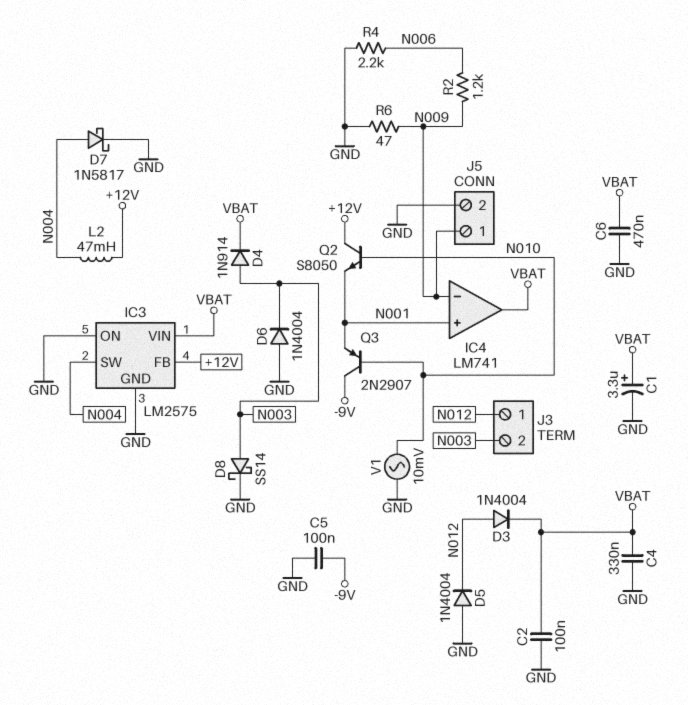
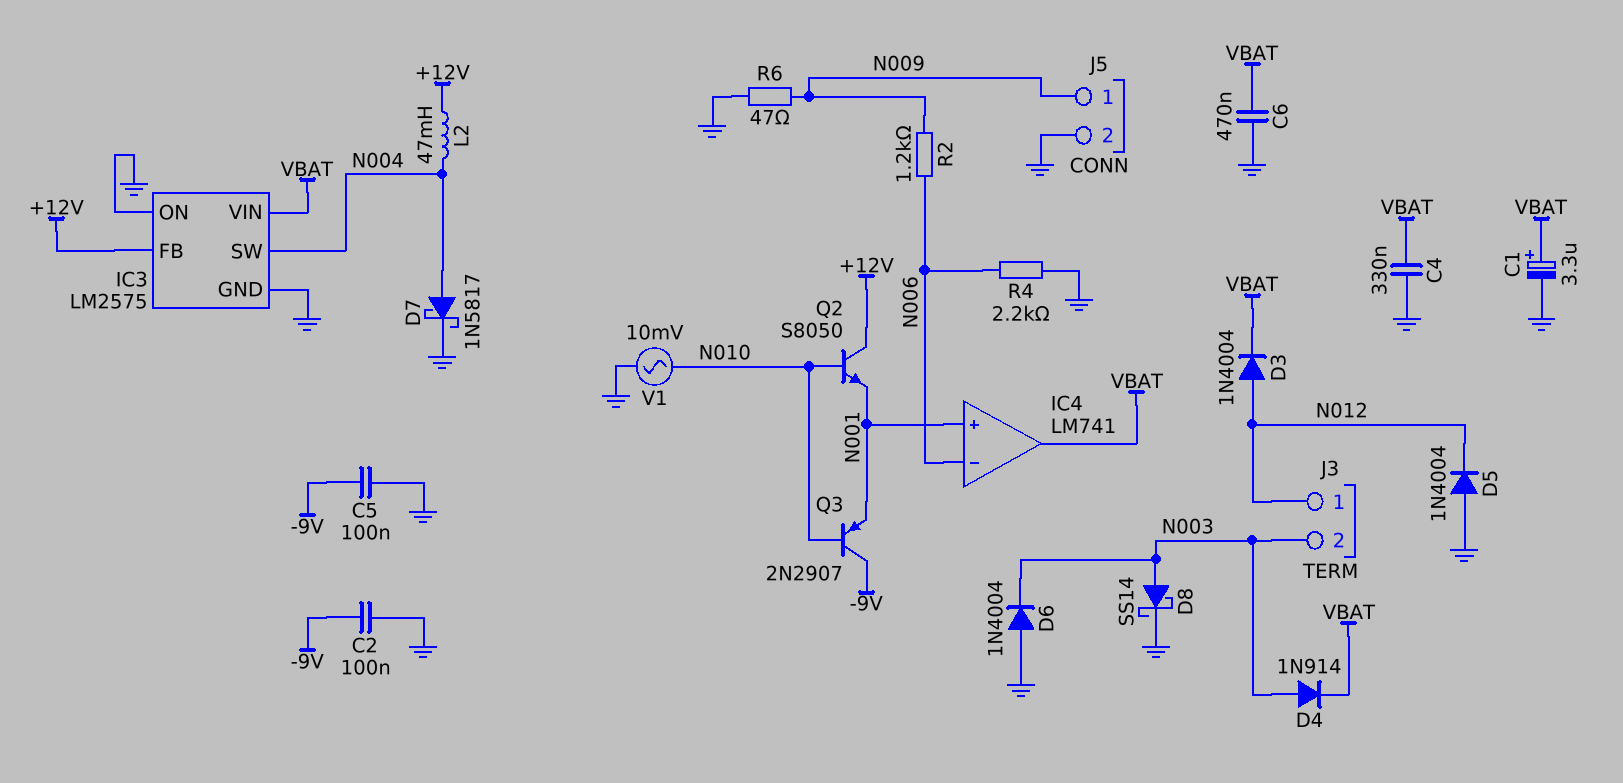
C2: 100nF (GND, VBAT) -> 100nF (-9V, GND)
IC4 pin in-: N009 -> N006

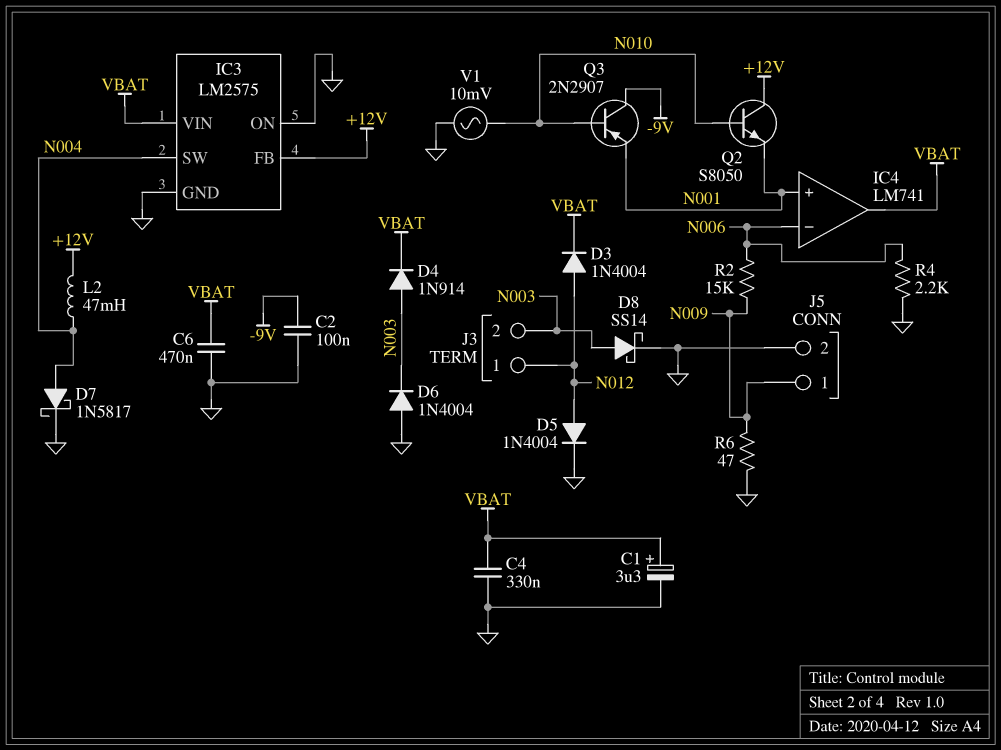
C5: 100nF (-9V, GND) -> none
D5: diode 1N4004 (A GND, K N012) -> diode 1N4004 (A N012, K GND)
R2: 1.2k (N006, N009) -> 15k (N006, N009)

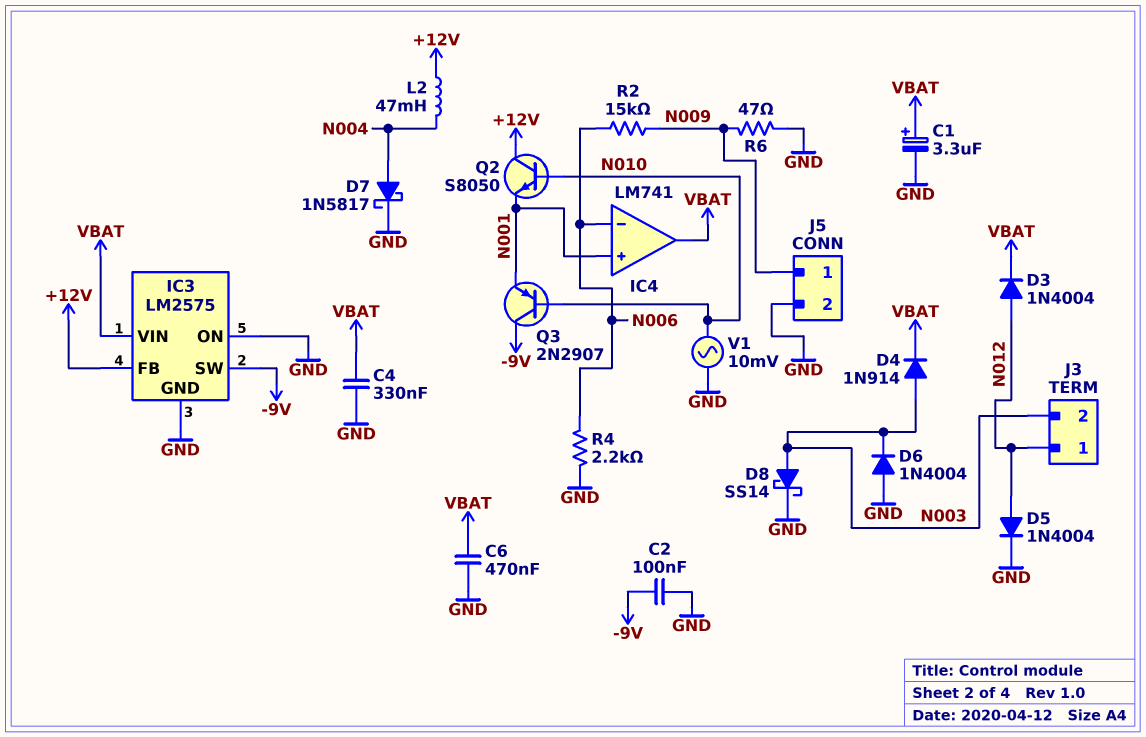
IC3 pin SW: N004 -> -9V

